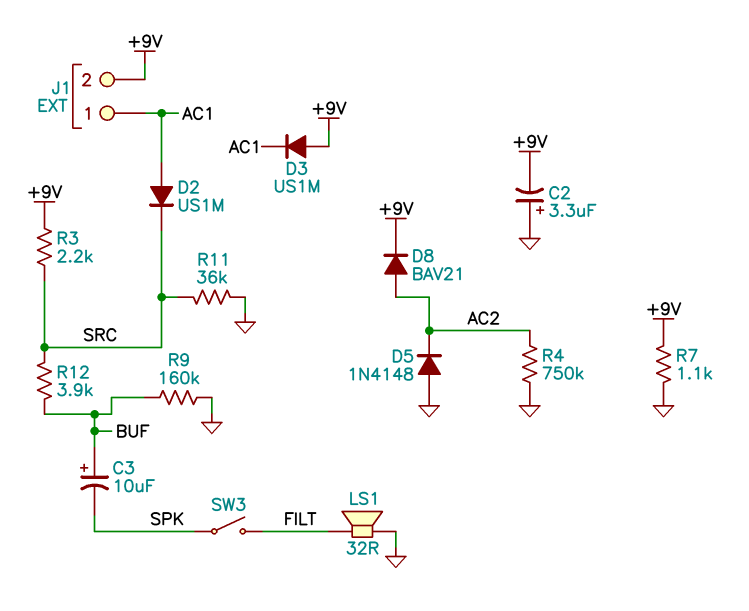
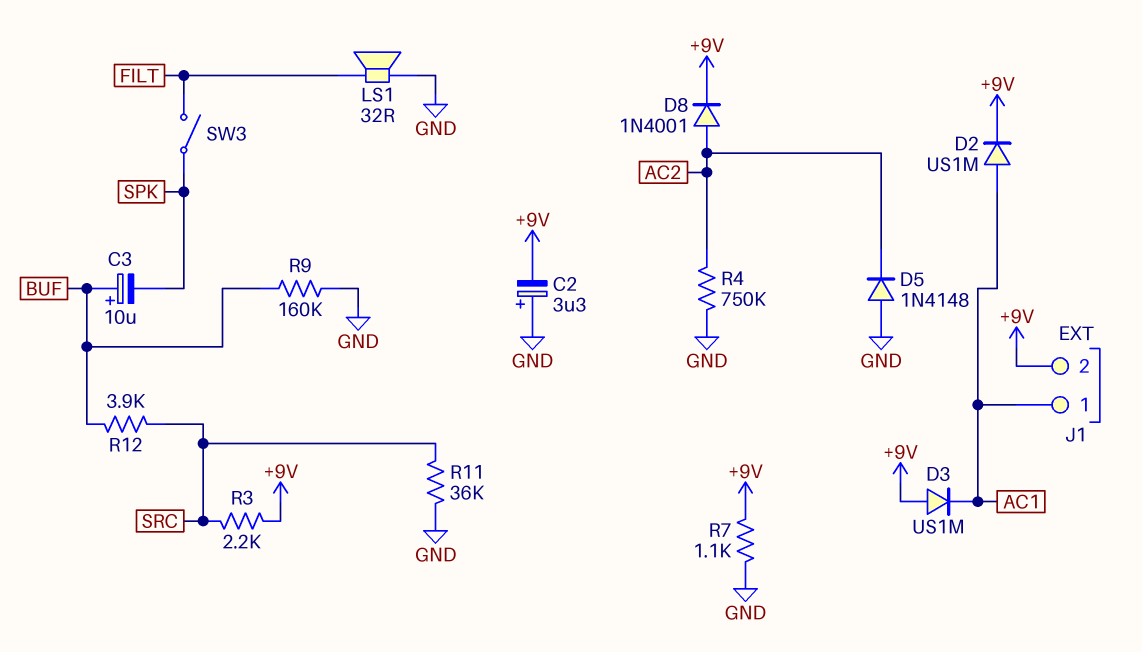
D2: diode US1M (A AC1, K SRC) -> diode US1M (A AC1, K +9V)
D8: diode BAV21 (A AC2, K +9V) -> diode 1N4001 (A AC2, K +9V)

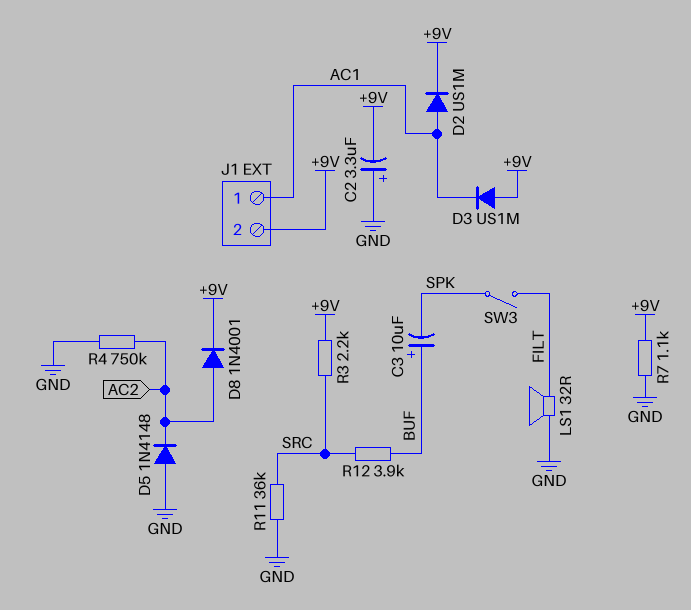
R9: 160k (BUF, GND) -> none

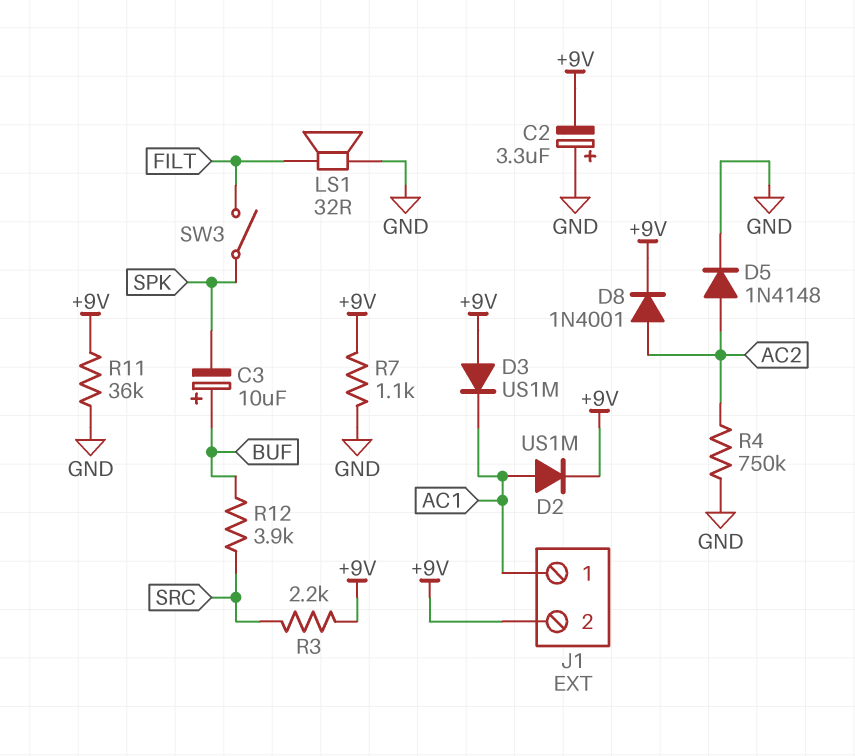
D5: diode 1N4148 (A GND, K AC2) -> diode 1N4148 (A AC2, K GND)
R11: 36k (GND, SRC) -> 36k (+9V, GND)

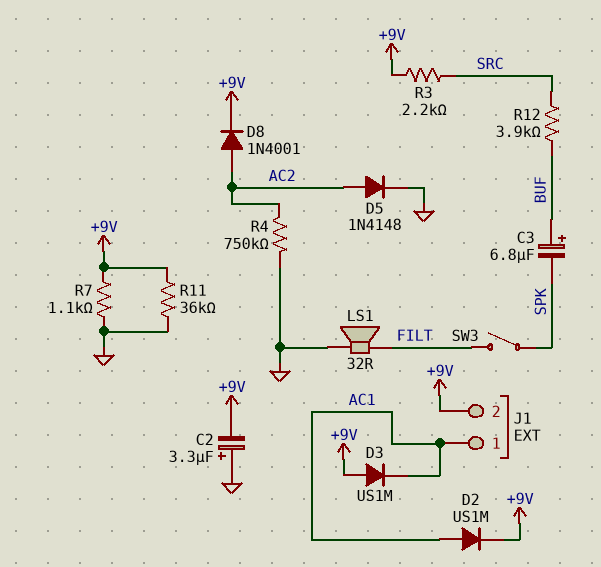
C3: 10uF (plus BUF, minus SPK) -> 6.8uF (plus BUF, minus SPK)

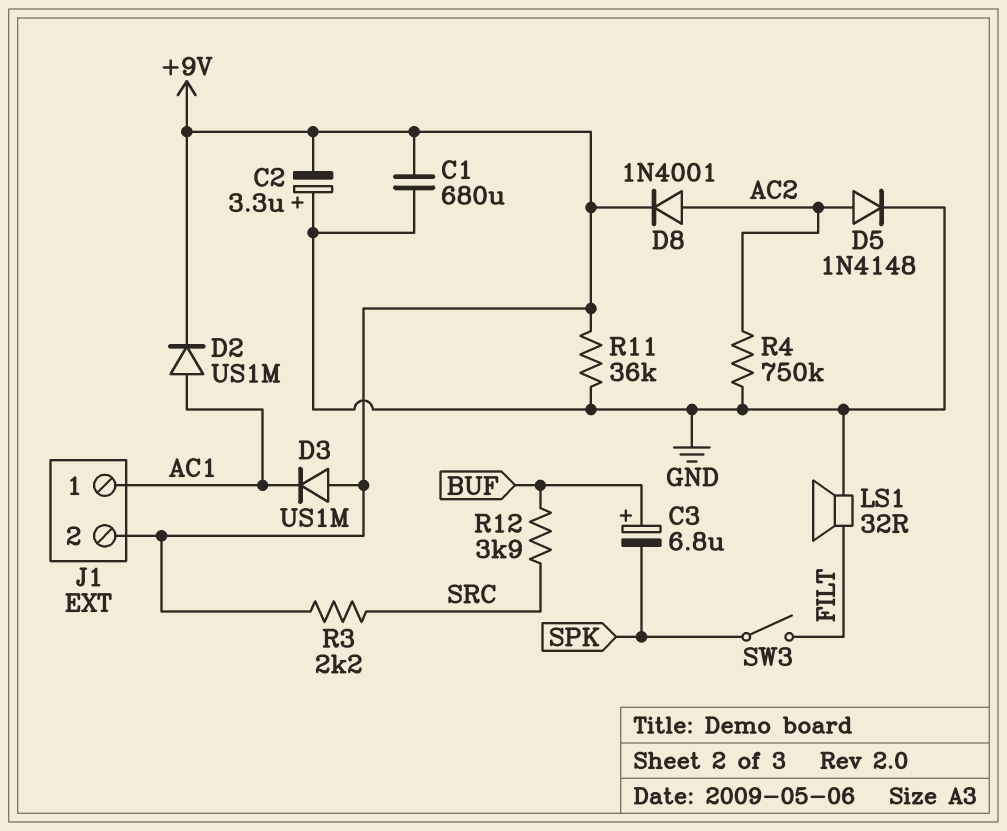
C1: none -> 680uF (+9V, GND)
R7: 1.1k (+9V, GND) -> none

